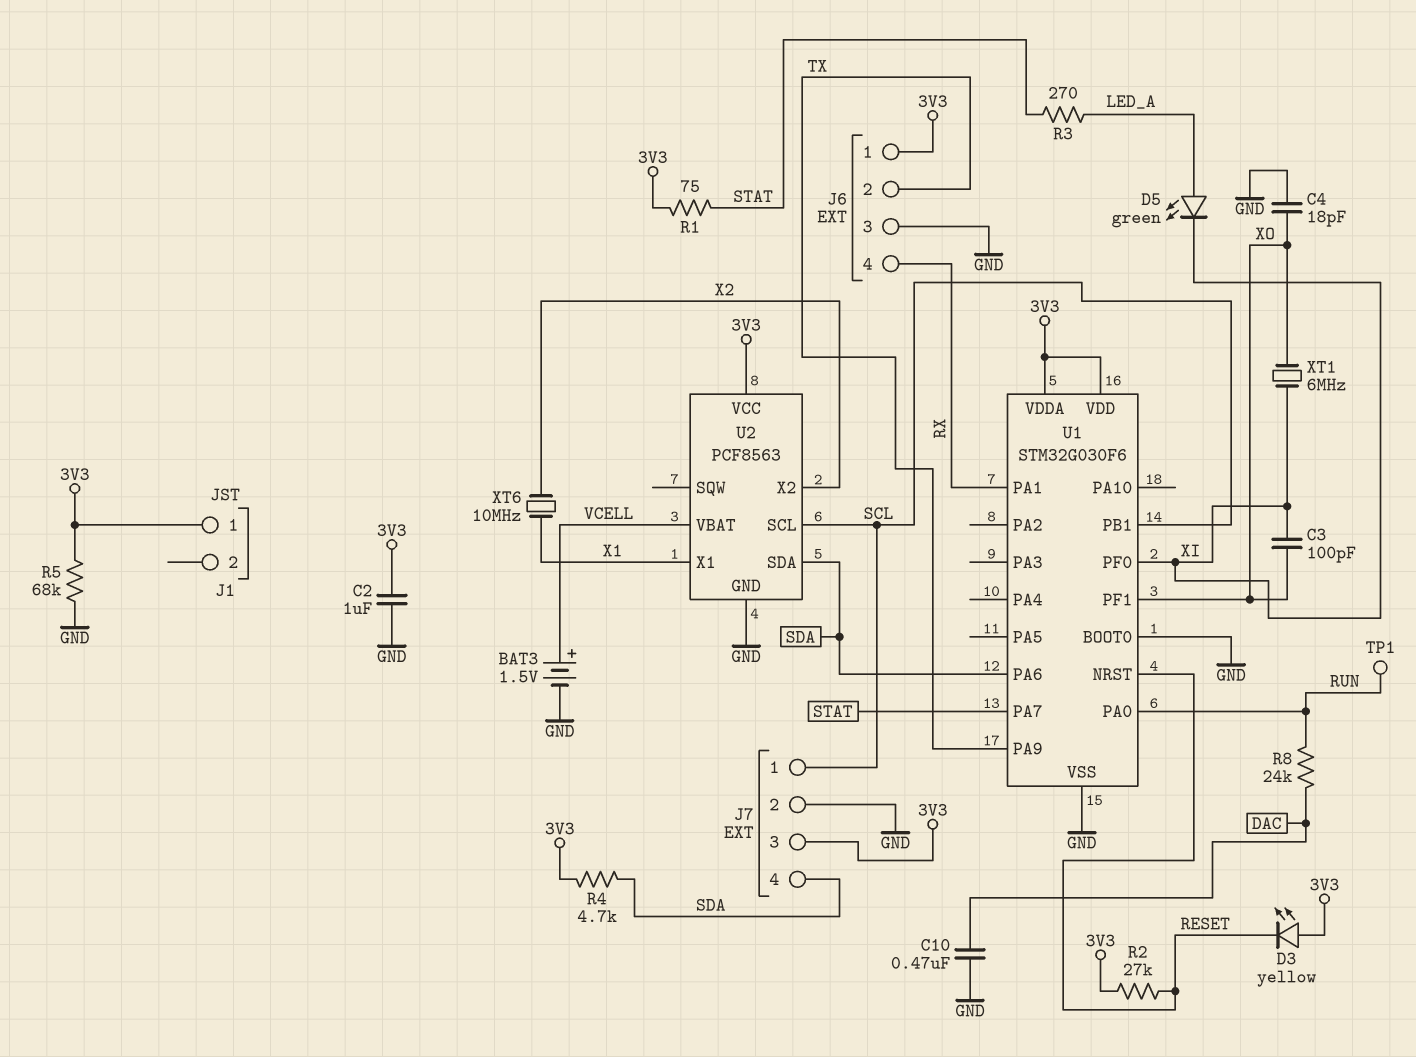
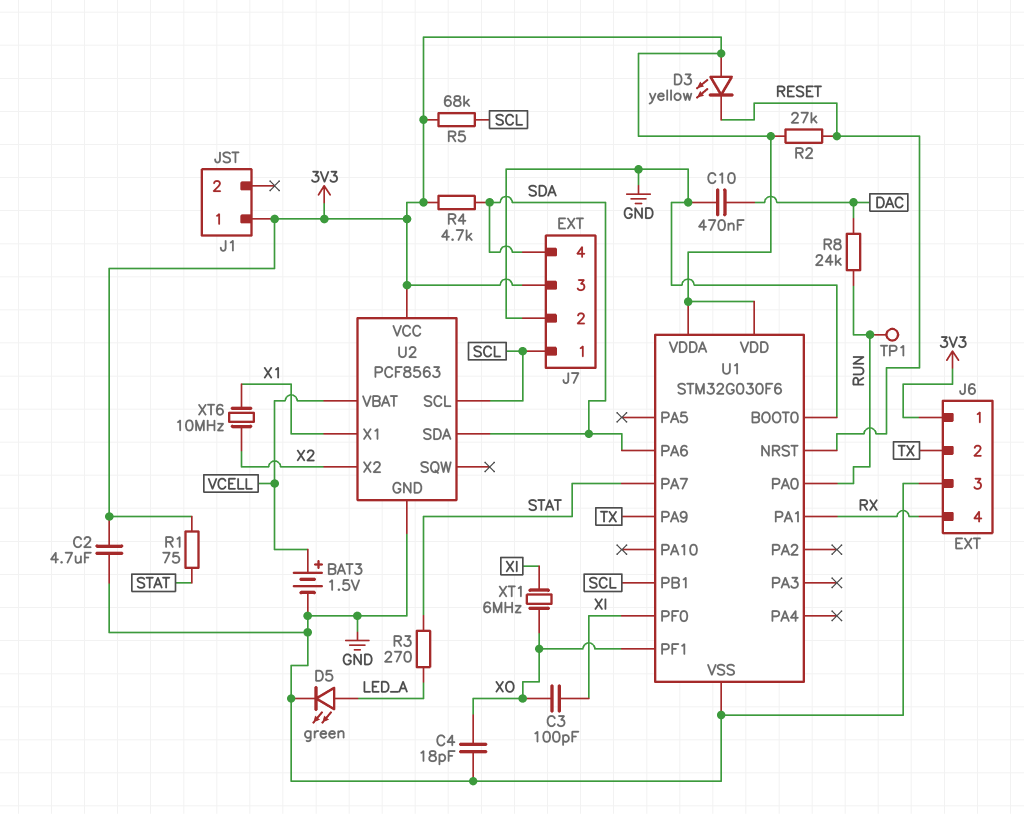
C2: 1uF (3V3, GND) -> 4.7uF (3V3, GND)
D5: LED green (A LED_A, K XI) -> LED green (A LED_A, K GND)
R5: 68k (3V3, GND) -> 68k (3V3, SCL)

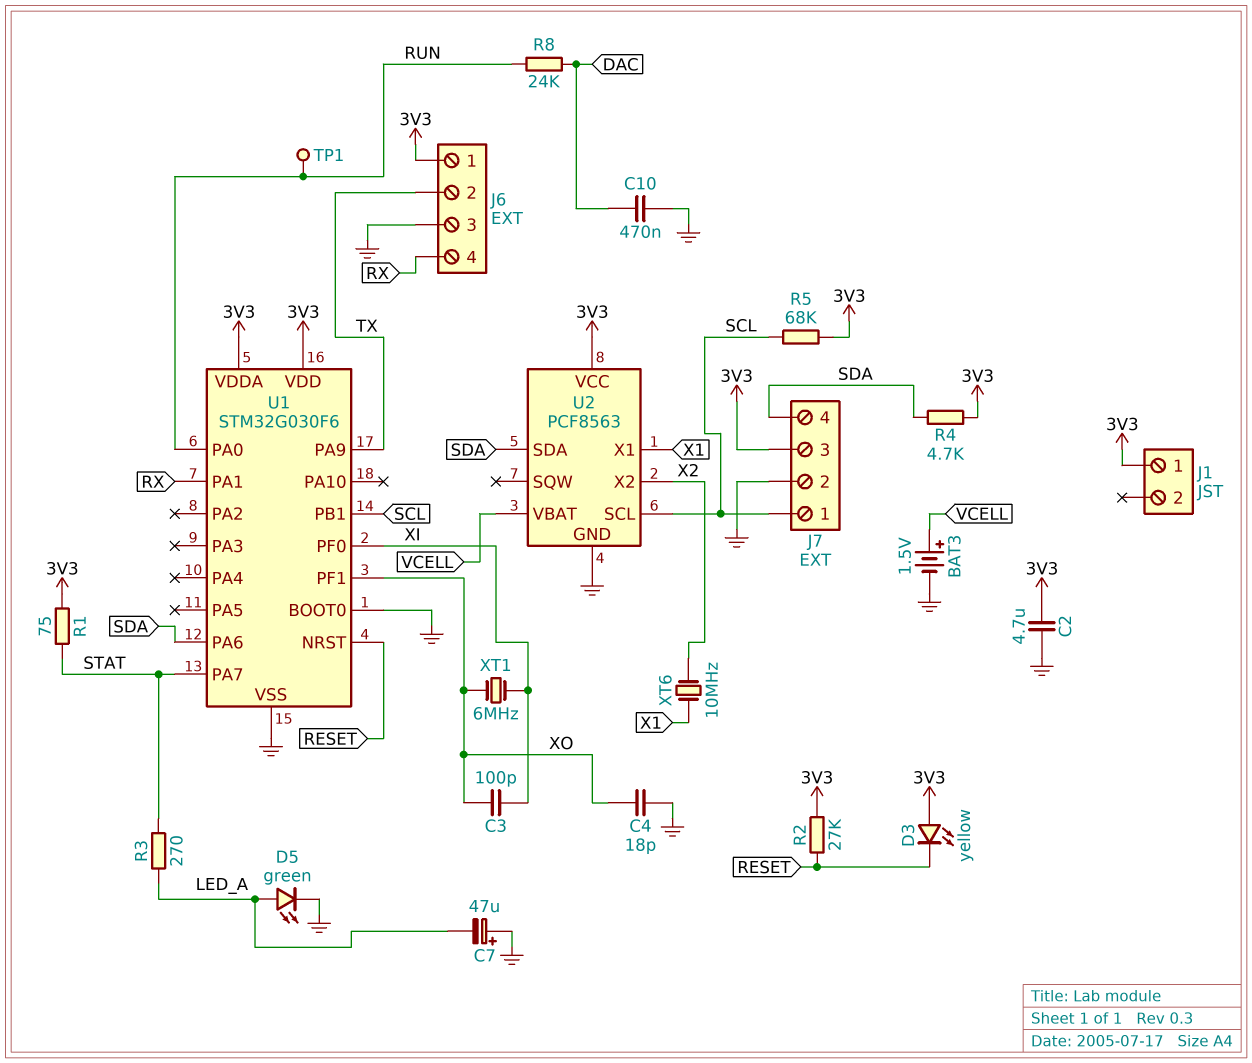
C7: none -> 47uF (plus GND, minus LED_A)

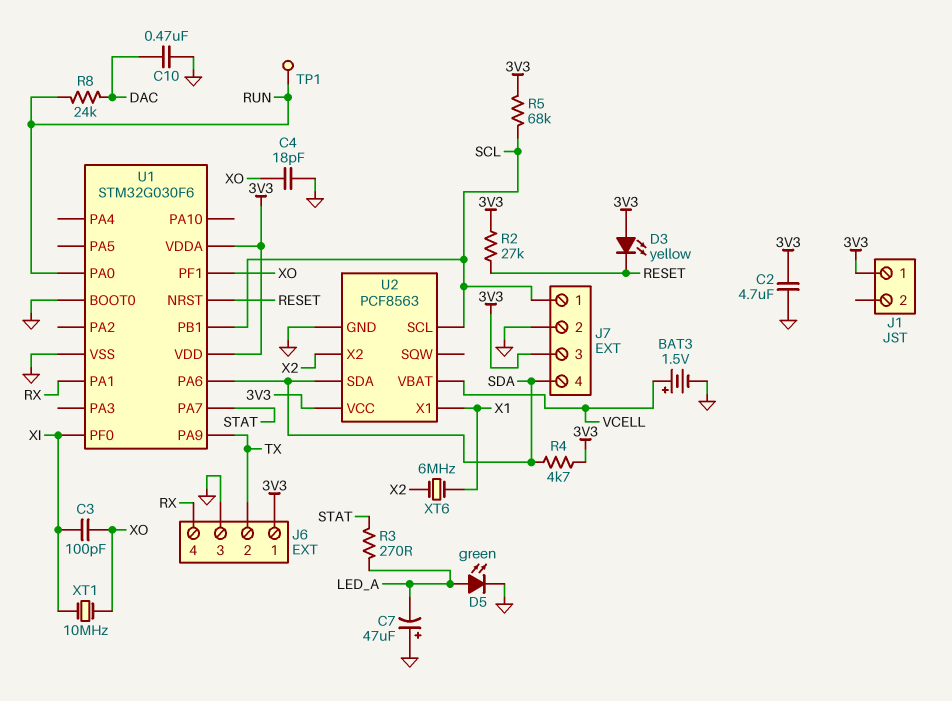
R1: 75 (3V3, STAT) -> none
XT1: 6MHz (XI, XO) -> 10MHz (XI, XO)
XT6: 10MHz (X1, X2) -> 6MHz (X1, X2)

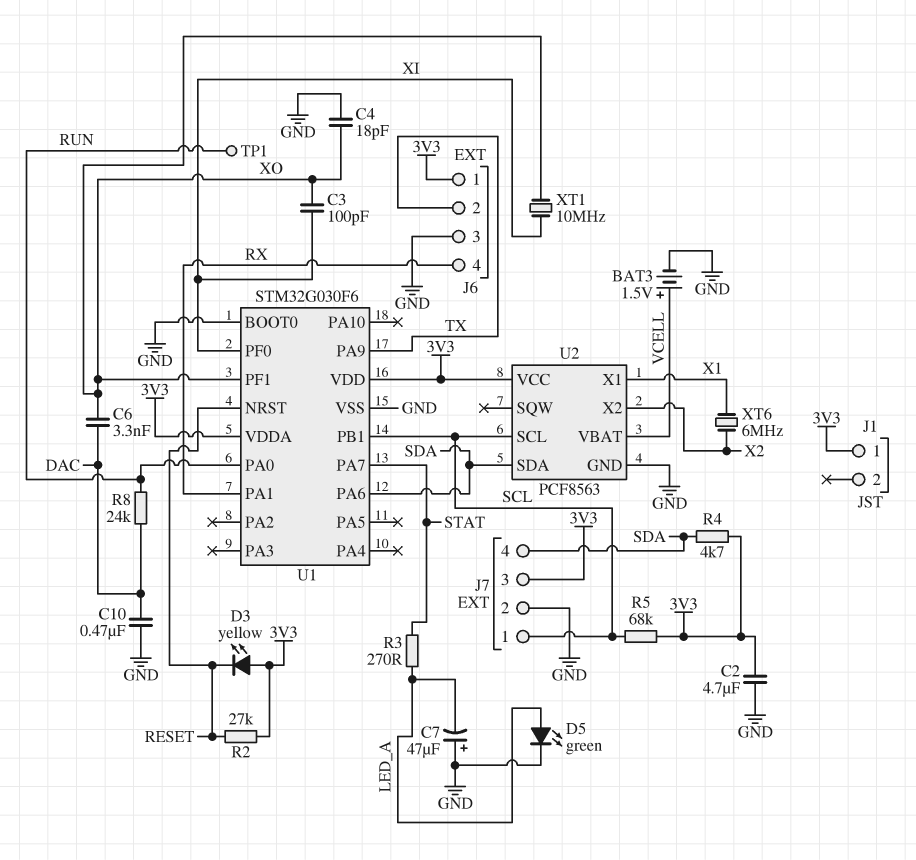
C6: none -> 3.3nF (DAC, XO)

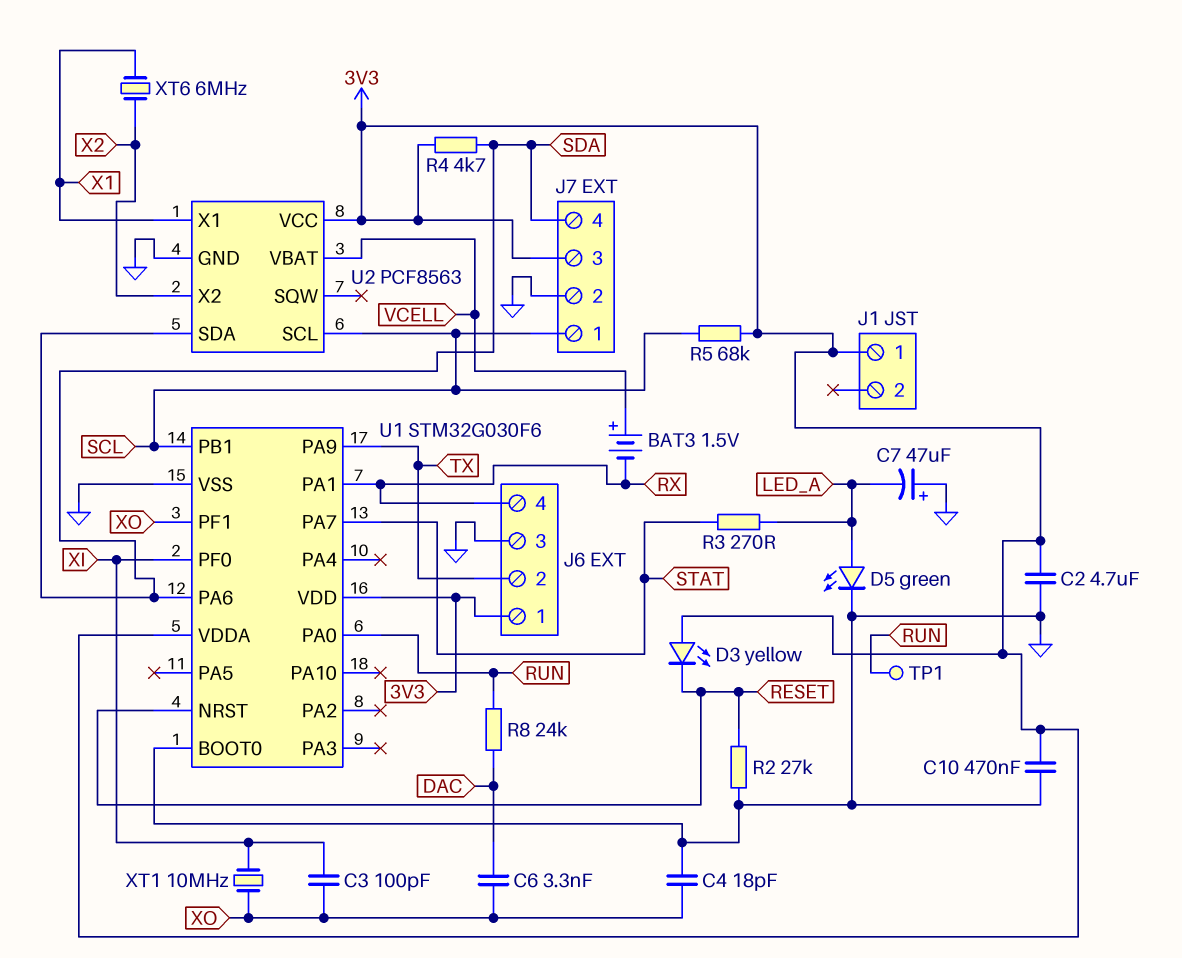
BAT3: 1.5V (plus VCELL, minus GND) -> 1.5V (plus VCELL, minus RX)
C10: 470nF (DAC, GND) -> 470nF (3V3, GND)
R2: 27k (3V3, RESET) -> 27k (GND, RESET)

